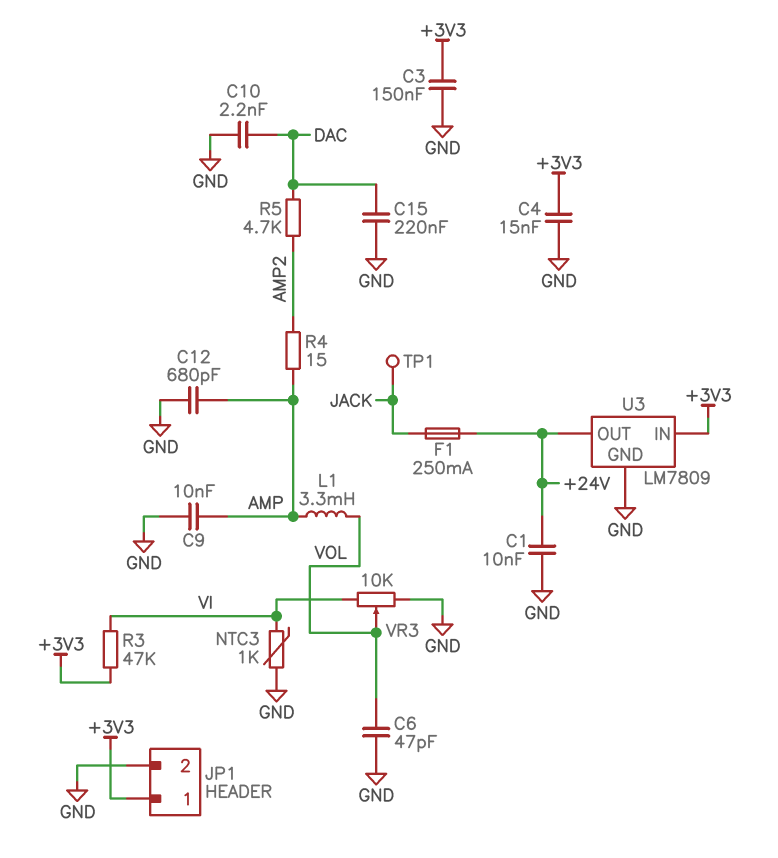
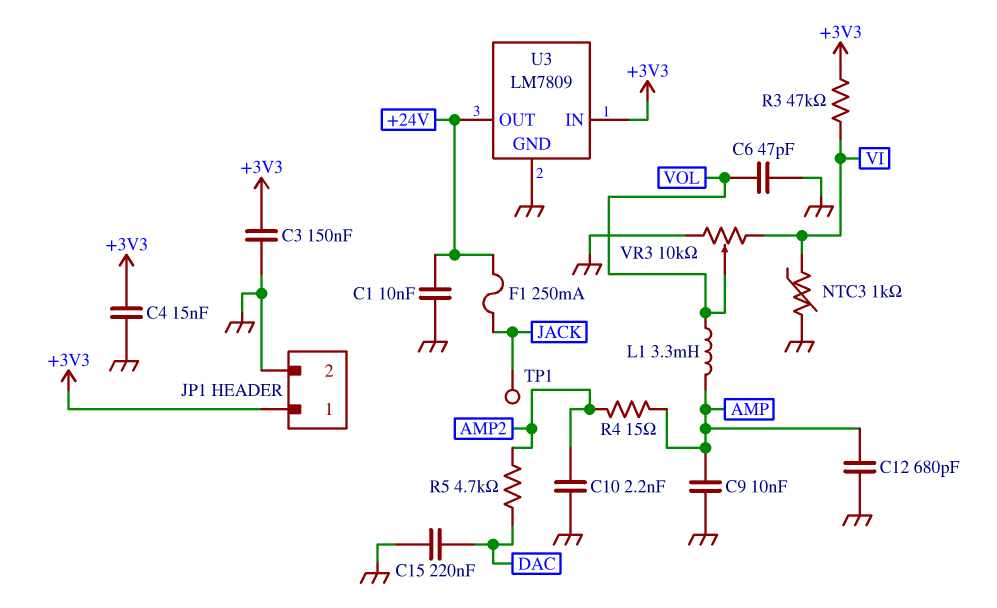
C10: 2.2nF (DAC, GND) -> 2.2nF (AMP2, GND)

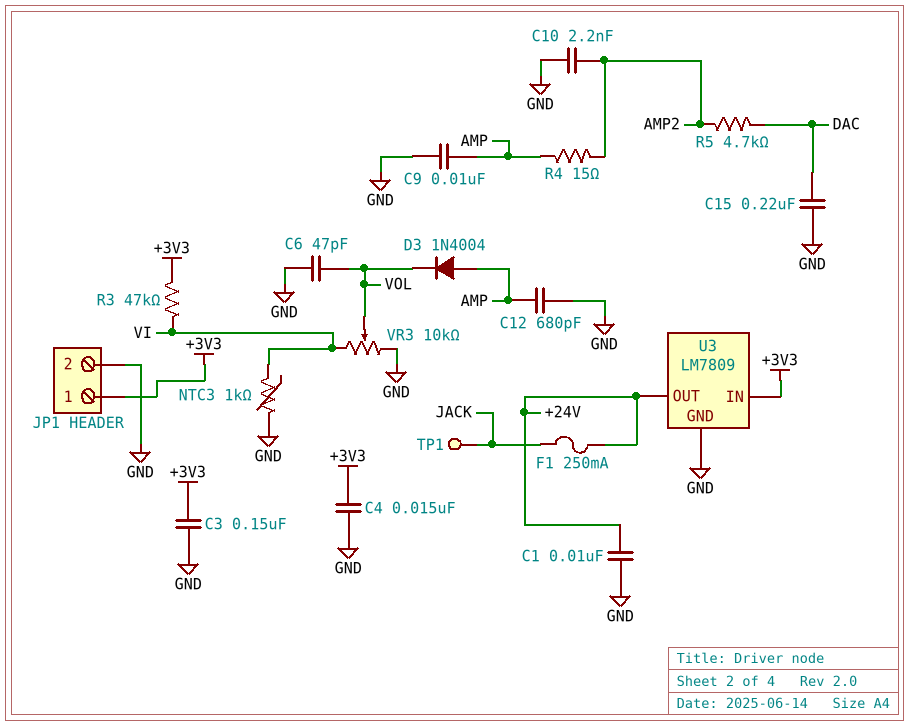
D3: none -> diode 1N4004 (A AMP, K VOL)
L1: 3.3mH (AMP, VOL) -> none

